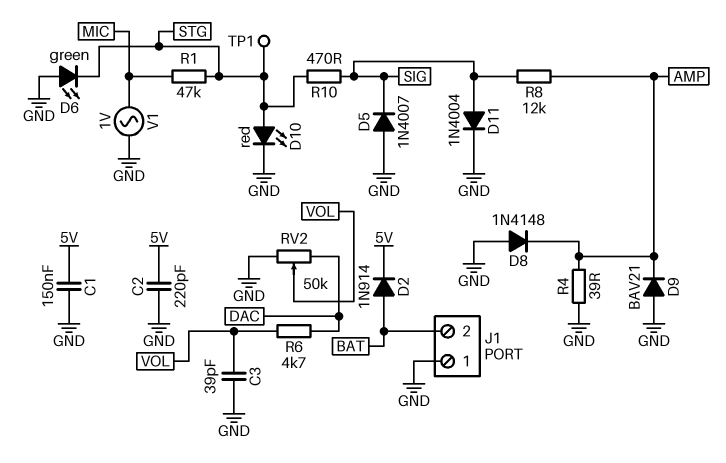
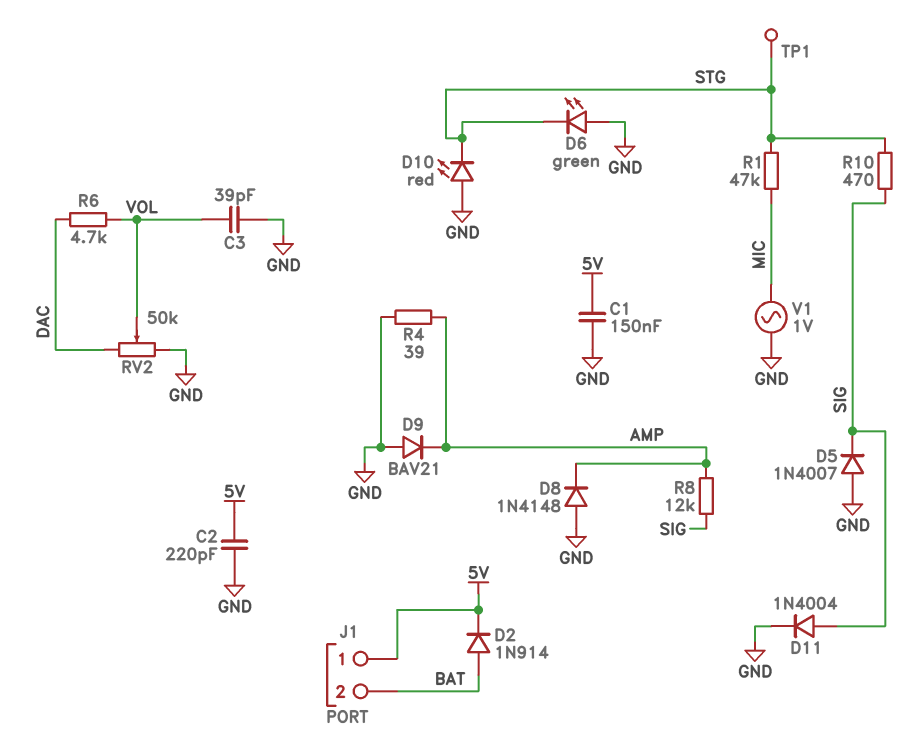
D10: LED red (A STG, K GND) -> LED red (A GND, K STG)
J1 pin 1: GND -> 5V

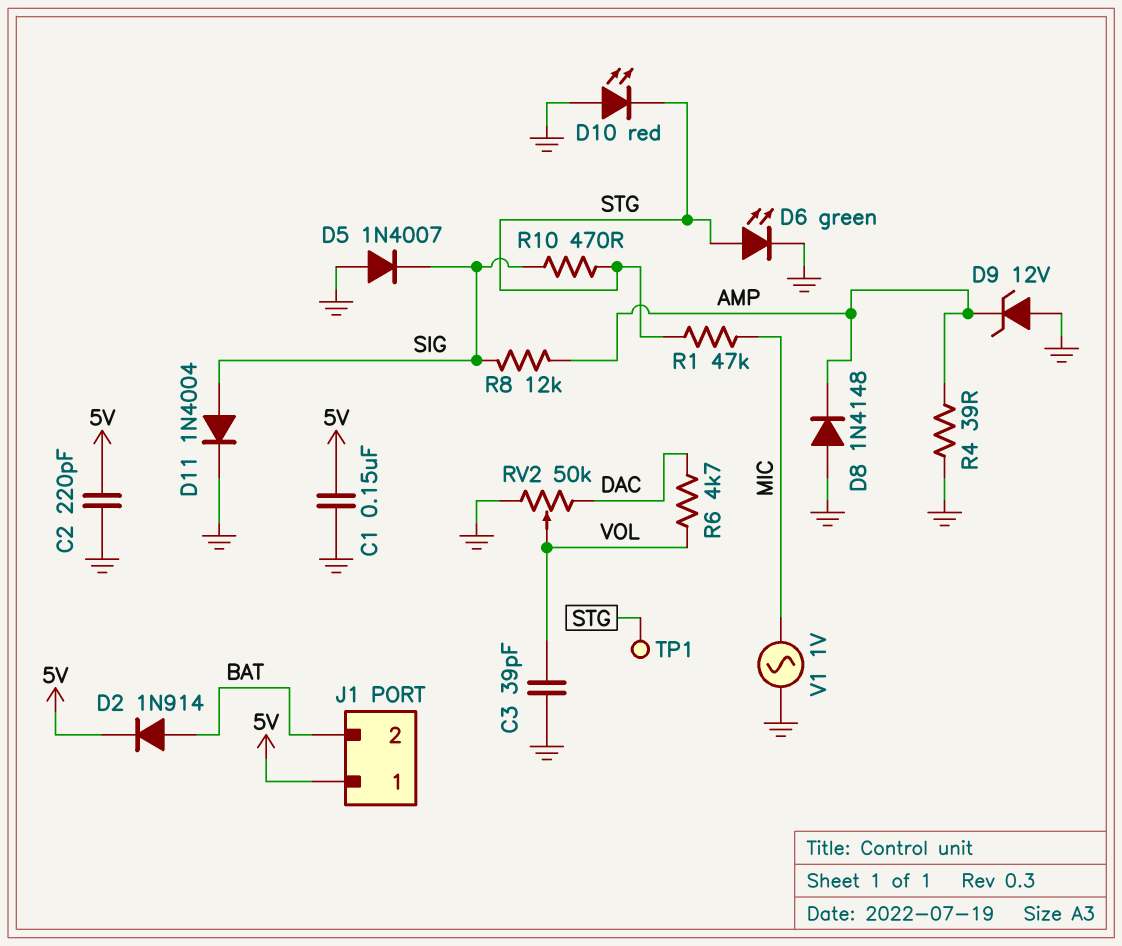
D6: LED green (A GND, K STG) -> LED green (A STG, K GND)
D9: diode BAV21 (A GND, K AMP) -> zener 12V (A GND, K AMP)

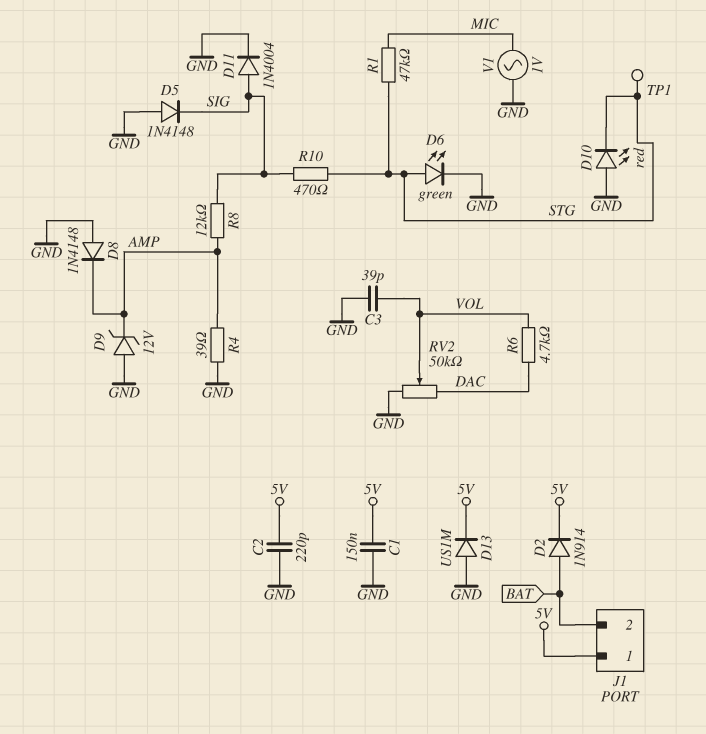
D5: diode 1N4007 (A GND, K SIG) -> diode 1N4148 (A GND, K SIG)
D13: none -> diode US1M (A GND, K 5V)

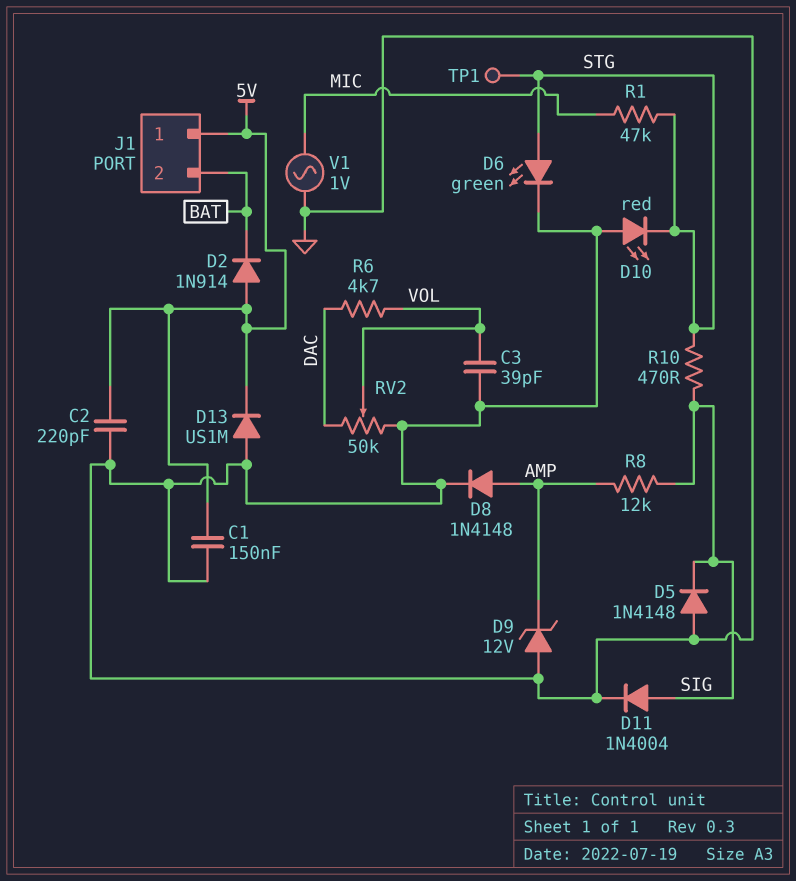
D2: diode 1N914 (A BAT, K 5V) -> diode 1N914 (A 5V, K BAT)
D8: diode 1N4148 (A GND, K AMP) -> diode 1N4148 (A AMP, K GND)
R4: 39 (AMP, GND) -> none

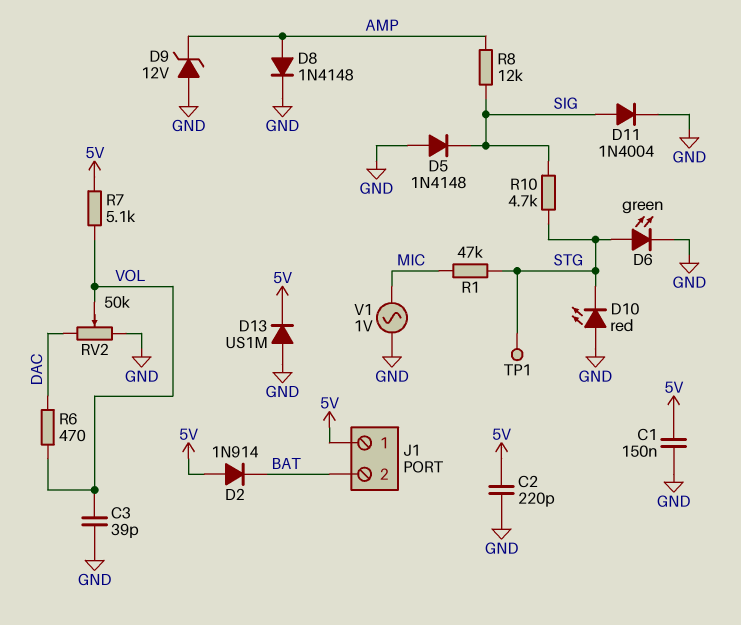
R6: 4.7k (DAC, VOL) -> 470 (DAC, VOL)
R7: none -> 5.1k (5V, VOL)
R10: 470 (SIG, STG) -> 4.7k (SIG, STG)

